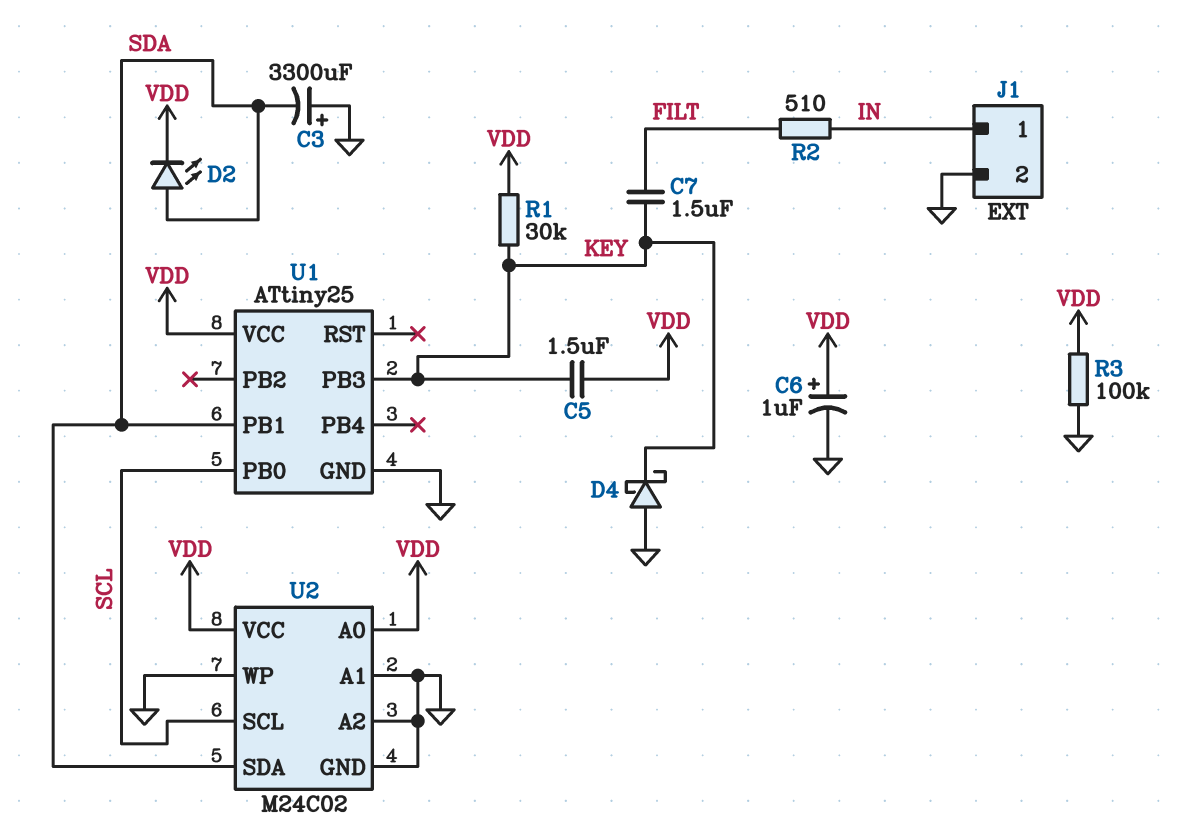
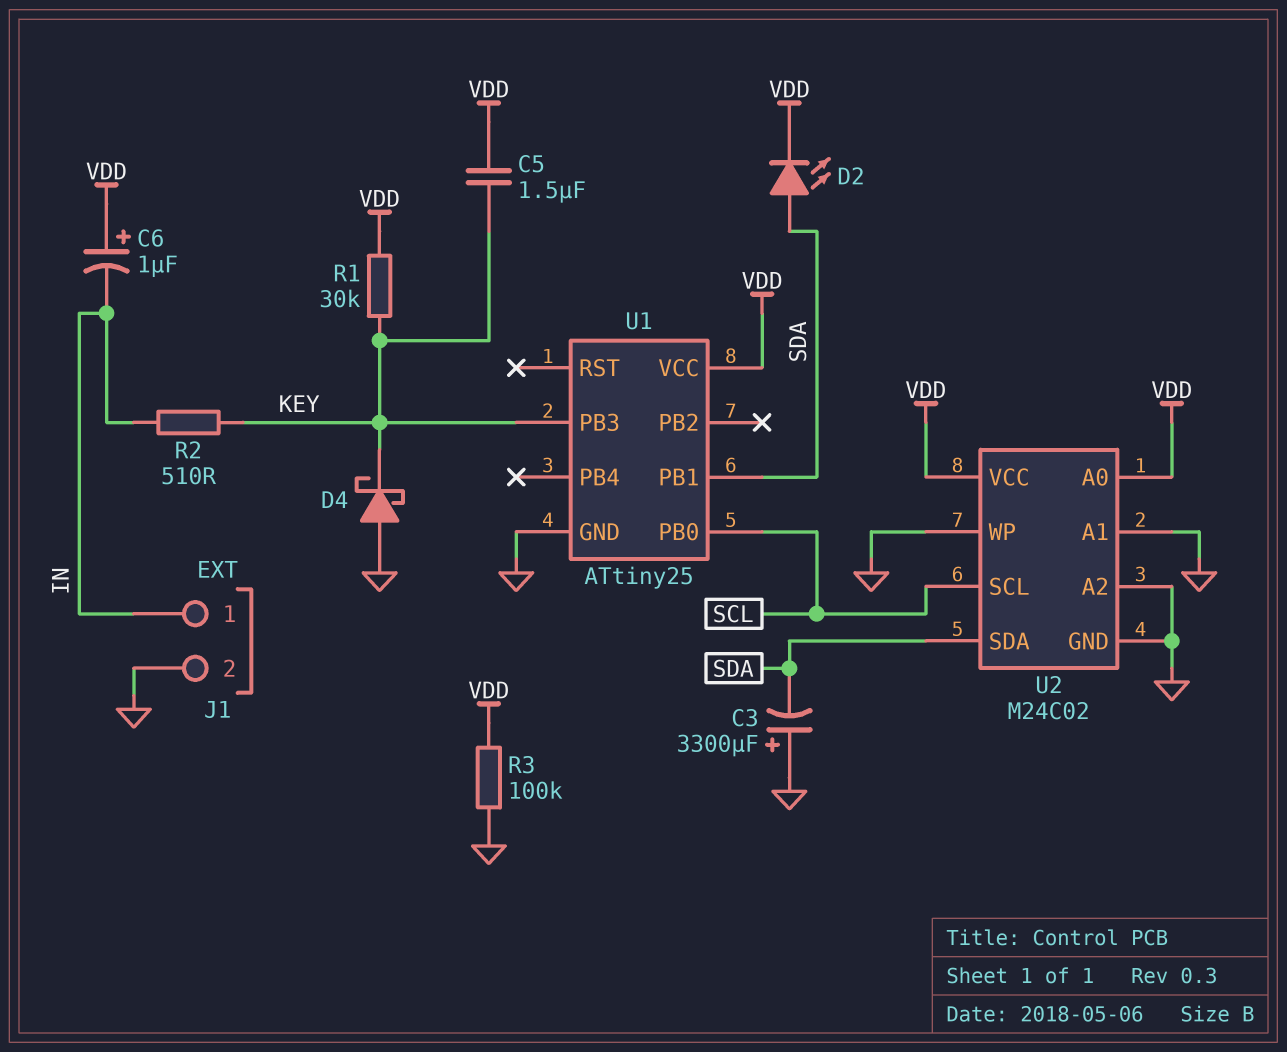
C6: 1uF (plus VDD, minus GND) -> 1uF (plus VDD, minus IN)
C7: 1.5uF (FILT, KEY) -> none
R2: 510 (FILT, IN) -> 510 (IN, KEY)

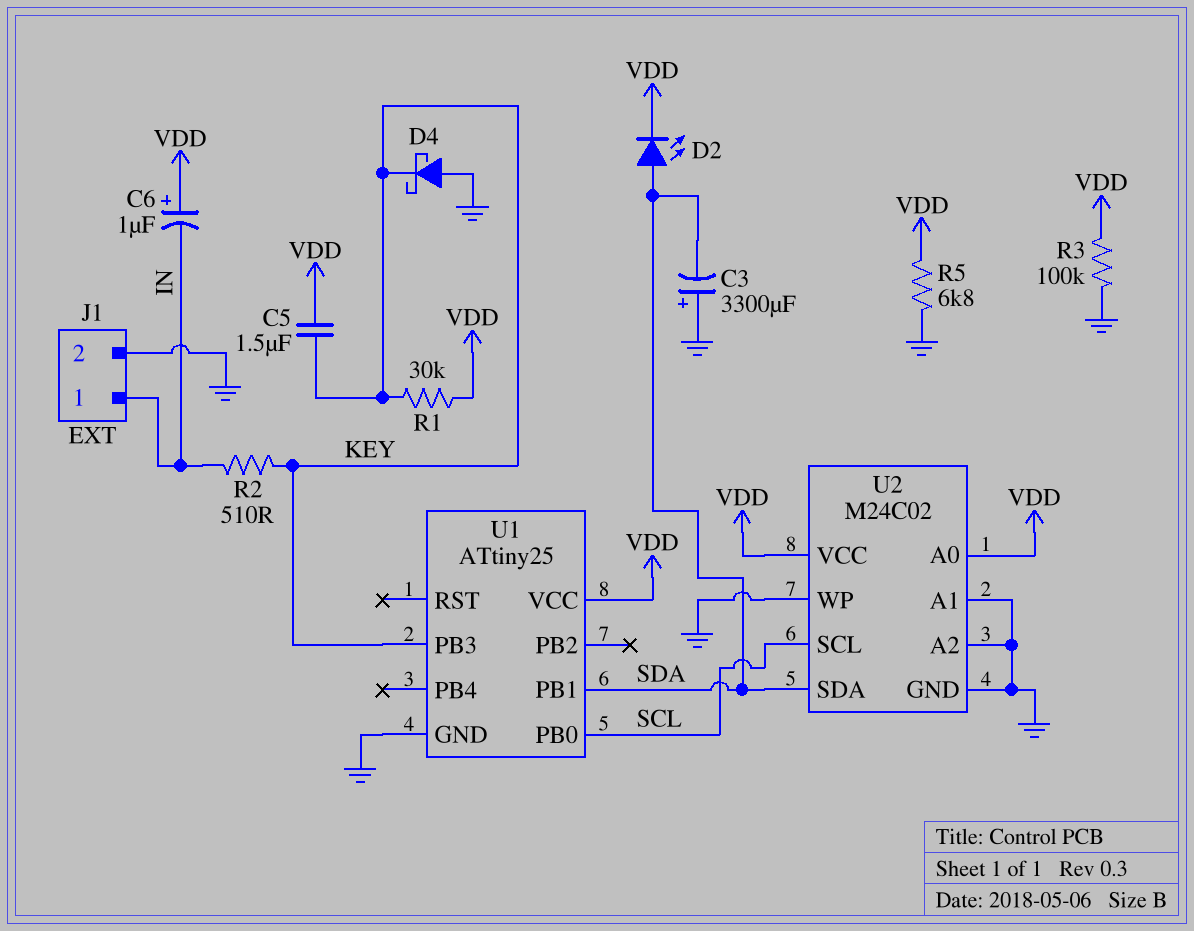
R5: none -> 6.8k (GND, VDD)

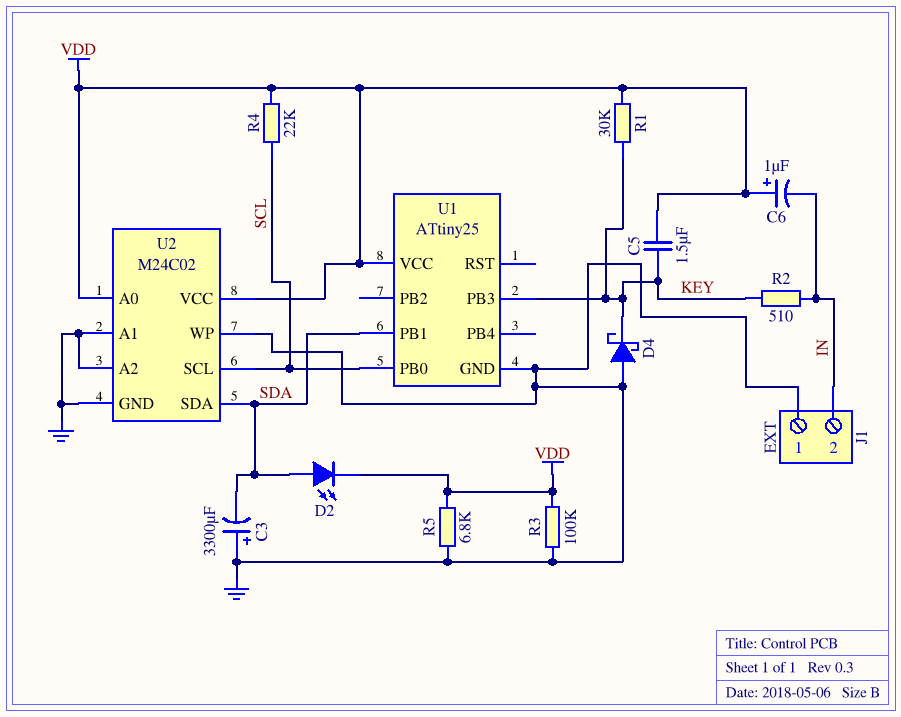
J1 pin 1: IN -> GND
J1 pin 2: GND -> IN
R4: none -> 22k (SCL, VDD)

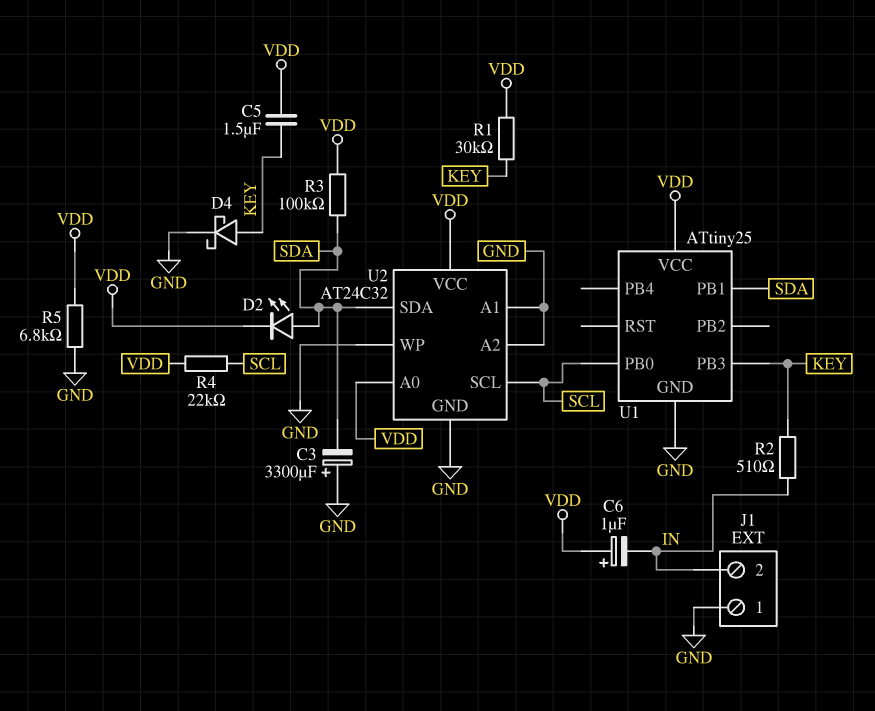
D4: schottky (A GND, K KEY) -> schottky (A KEY, K GND)
R3: 100k (GND, VDD) -> 100k (SDA, VDD)
U2: M24C02 -> AT24C32

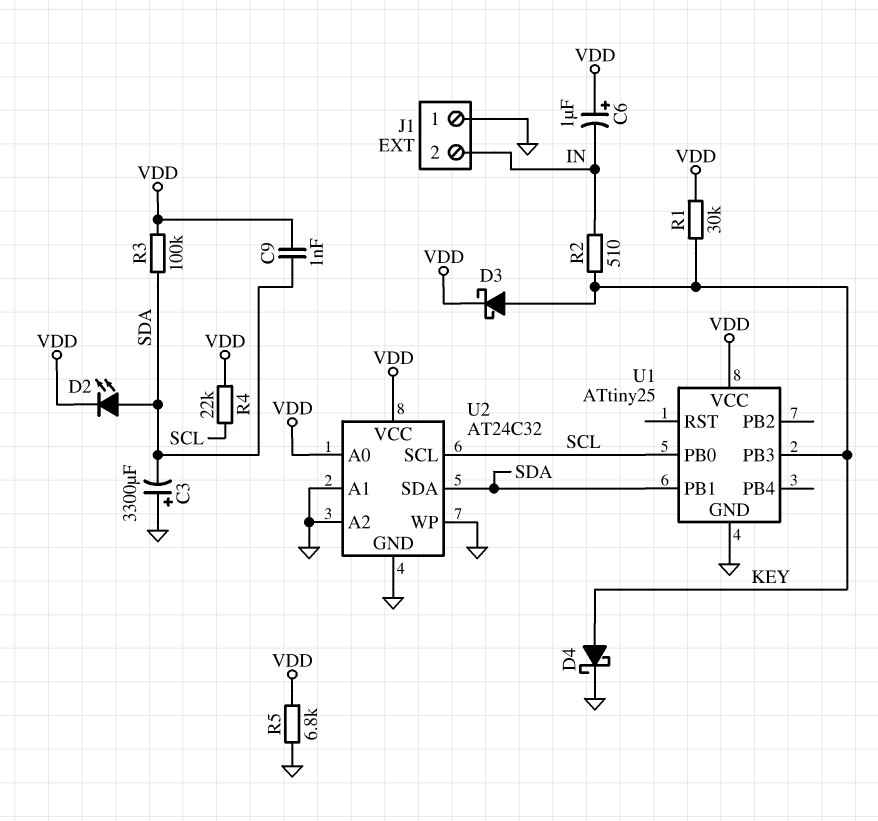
C5: 1.5uF (KEY, VDD) -> none
C9: none -> 1nF (SDA, VDD)
D3: none -> schottky (A KEY, K VDD)

